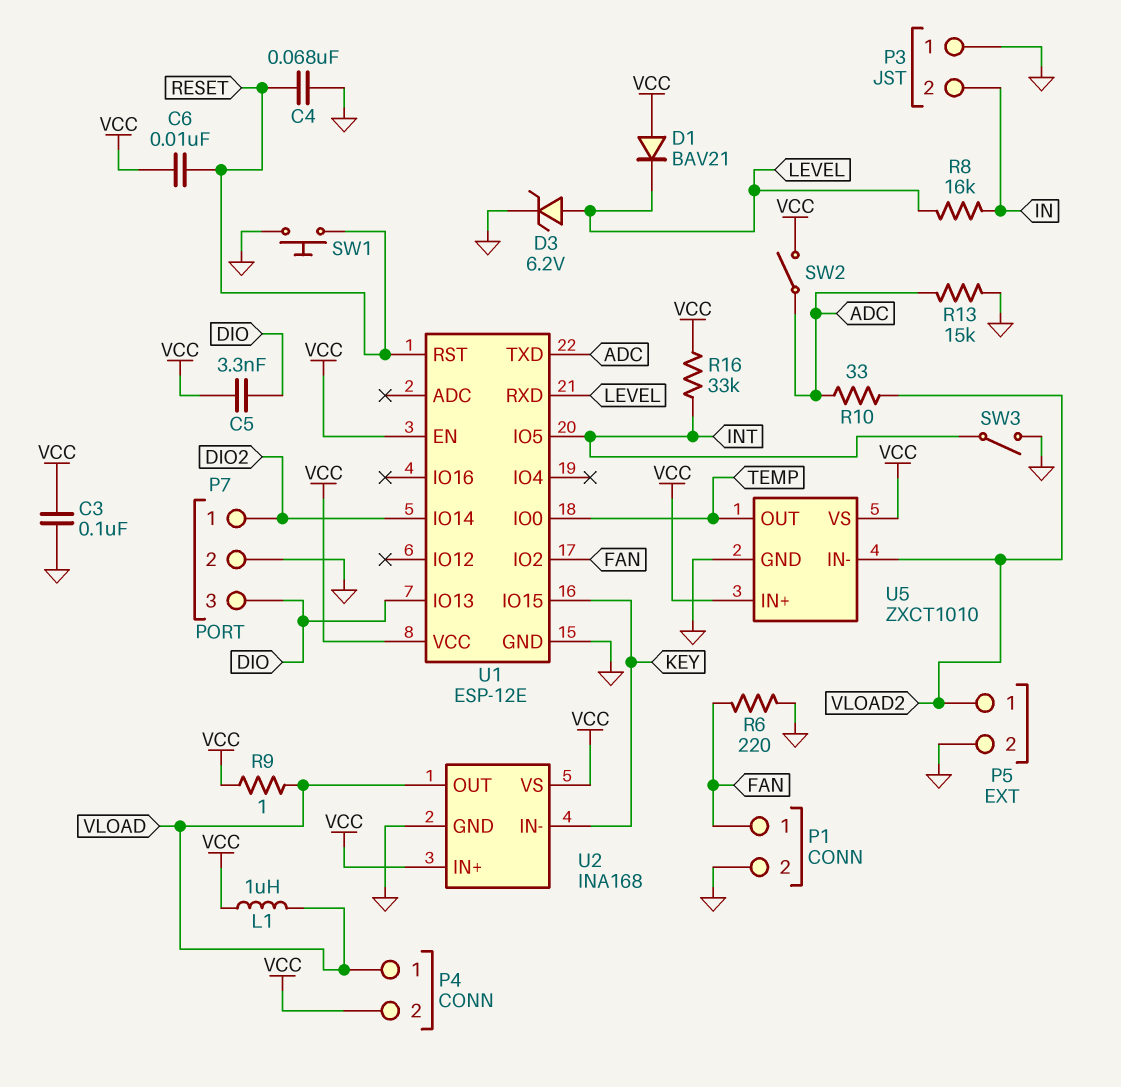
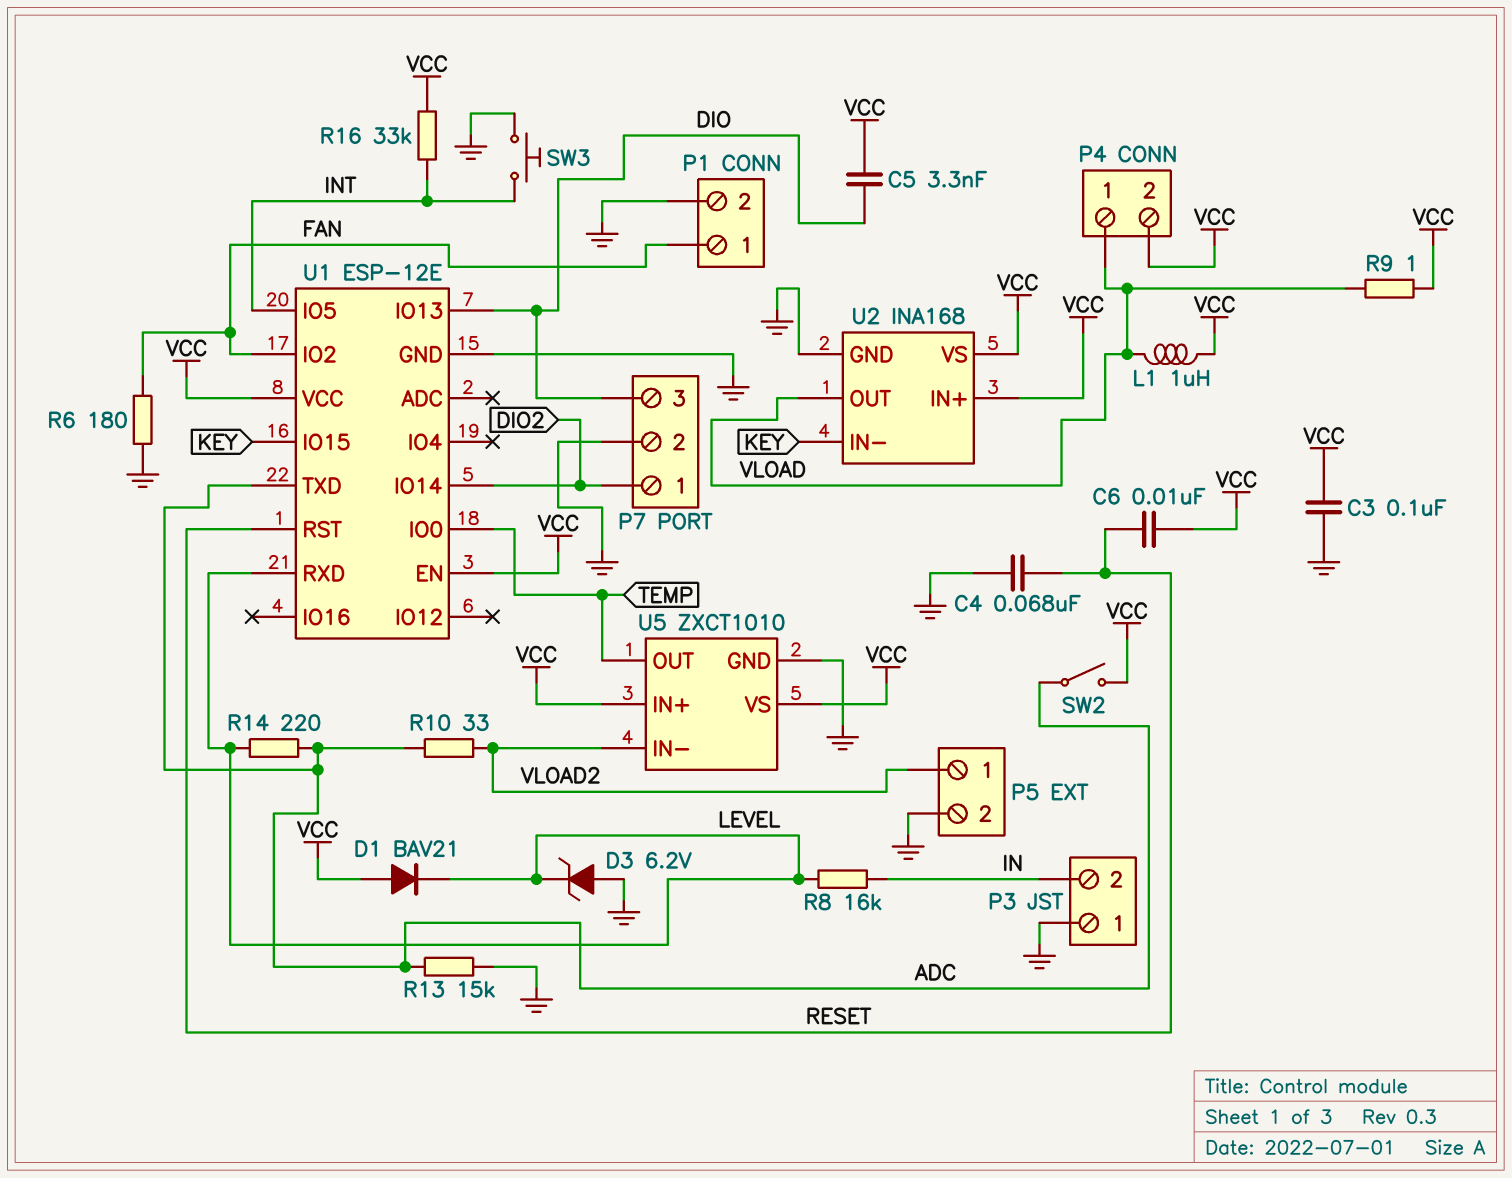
D3: zener 6.2V (A LEVEL, K GND) -> zener 6.2V (A GND, K LEVEL)
R6: 220 (FAN, GND) -> 180 (FAN, GND)
R14: none -> 220 (ADC, LEVEL)
SW1: button (GND, RESET) -> none
SW3: switch (GND, INT) -> button (GND, INT)

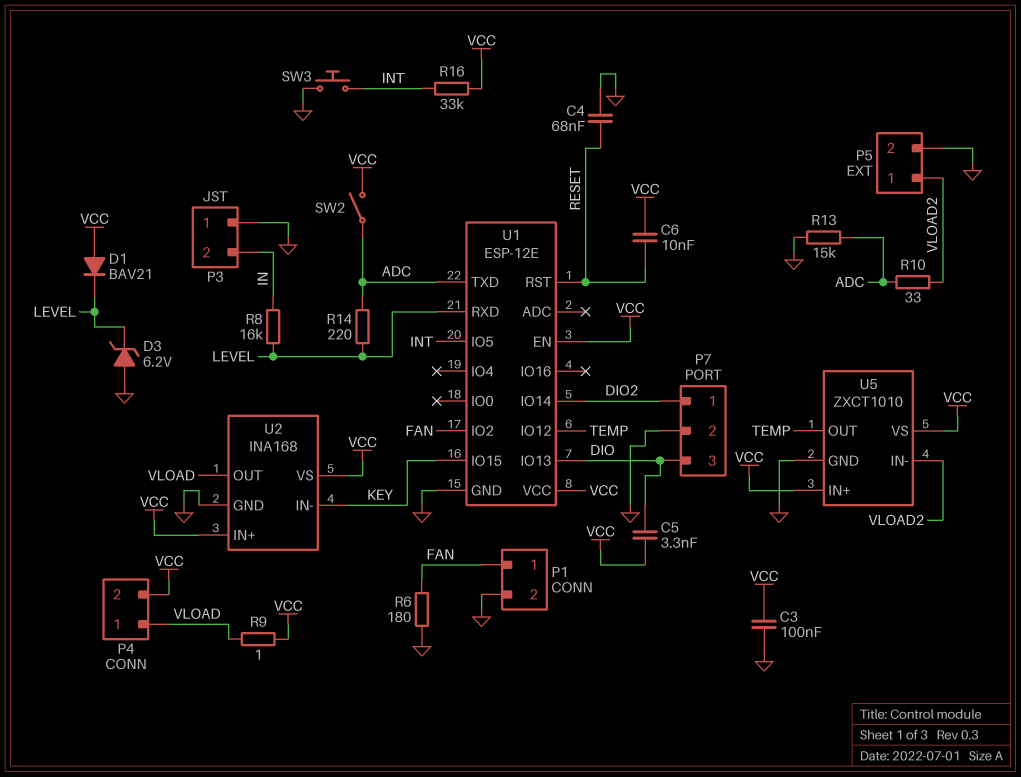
L1: 1uH (VCC, VLOAD) -> none
U1 pin IO0: TEMP -> none
U1 pin IO12: none -> TEMP

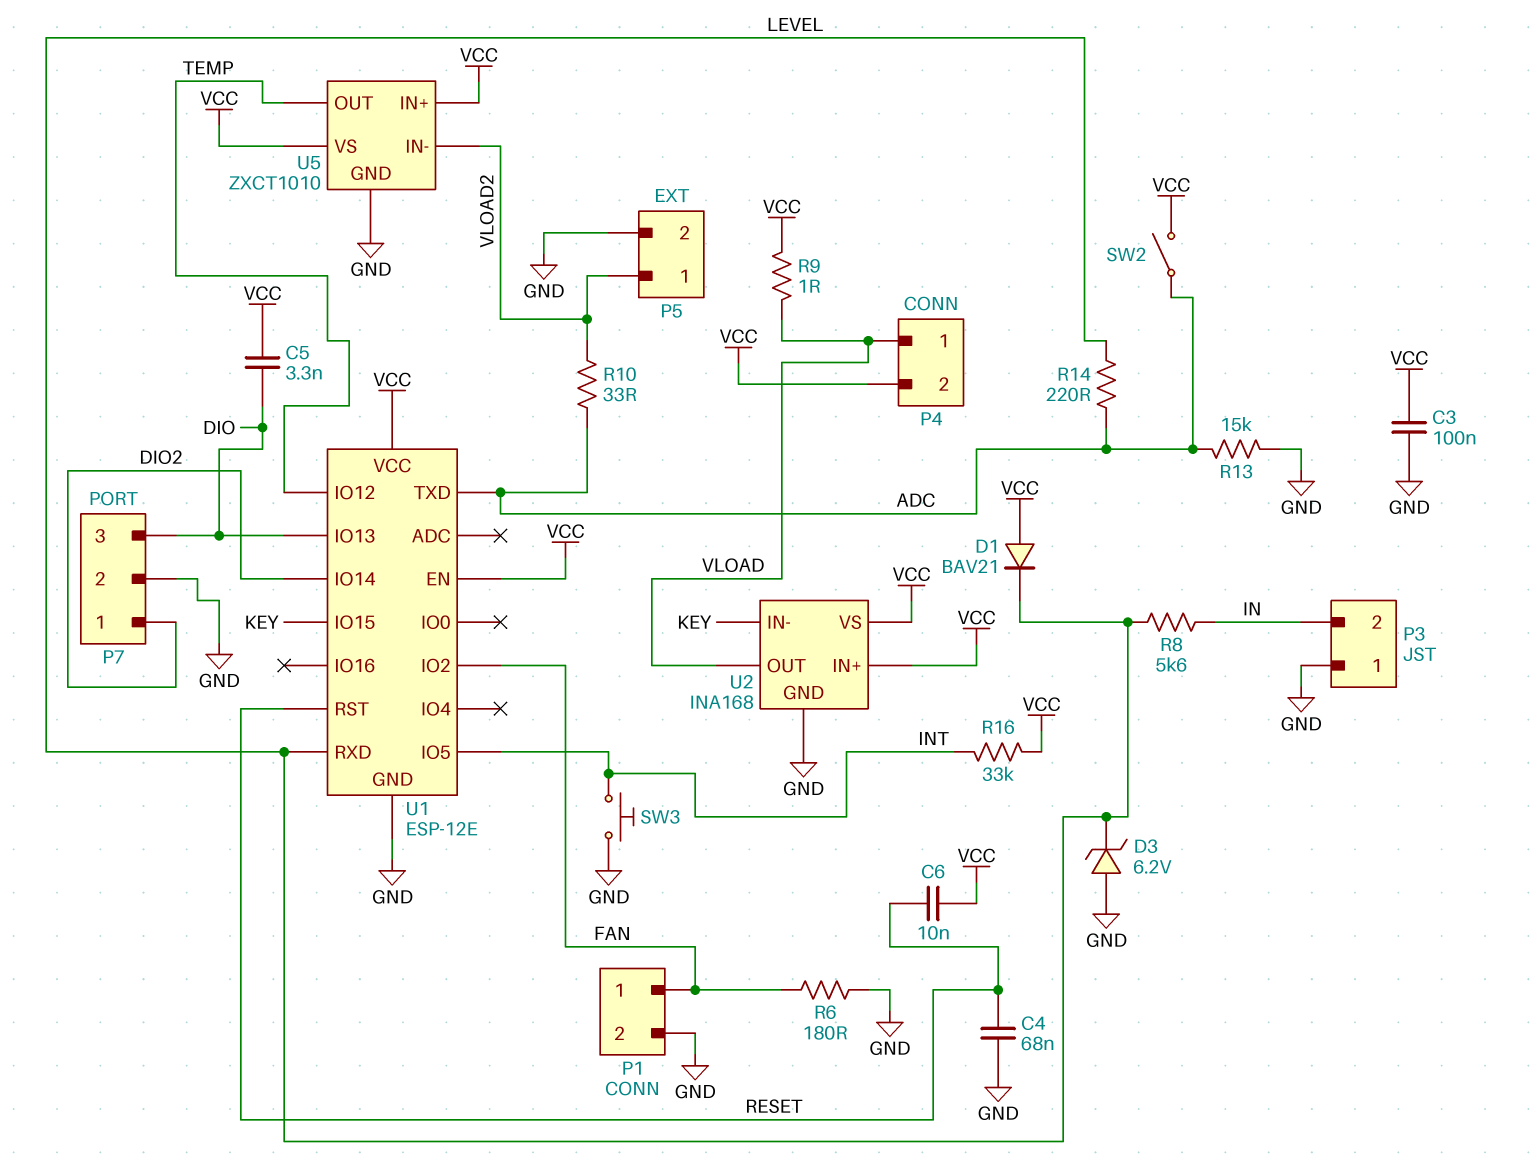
R8: 16k (IN, LEVEL) -> 5.6k (IN, LEVEL)

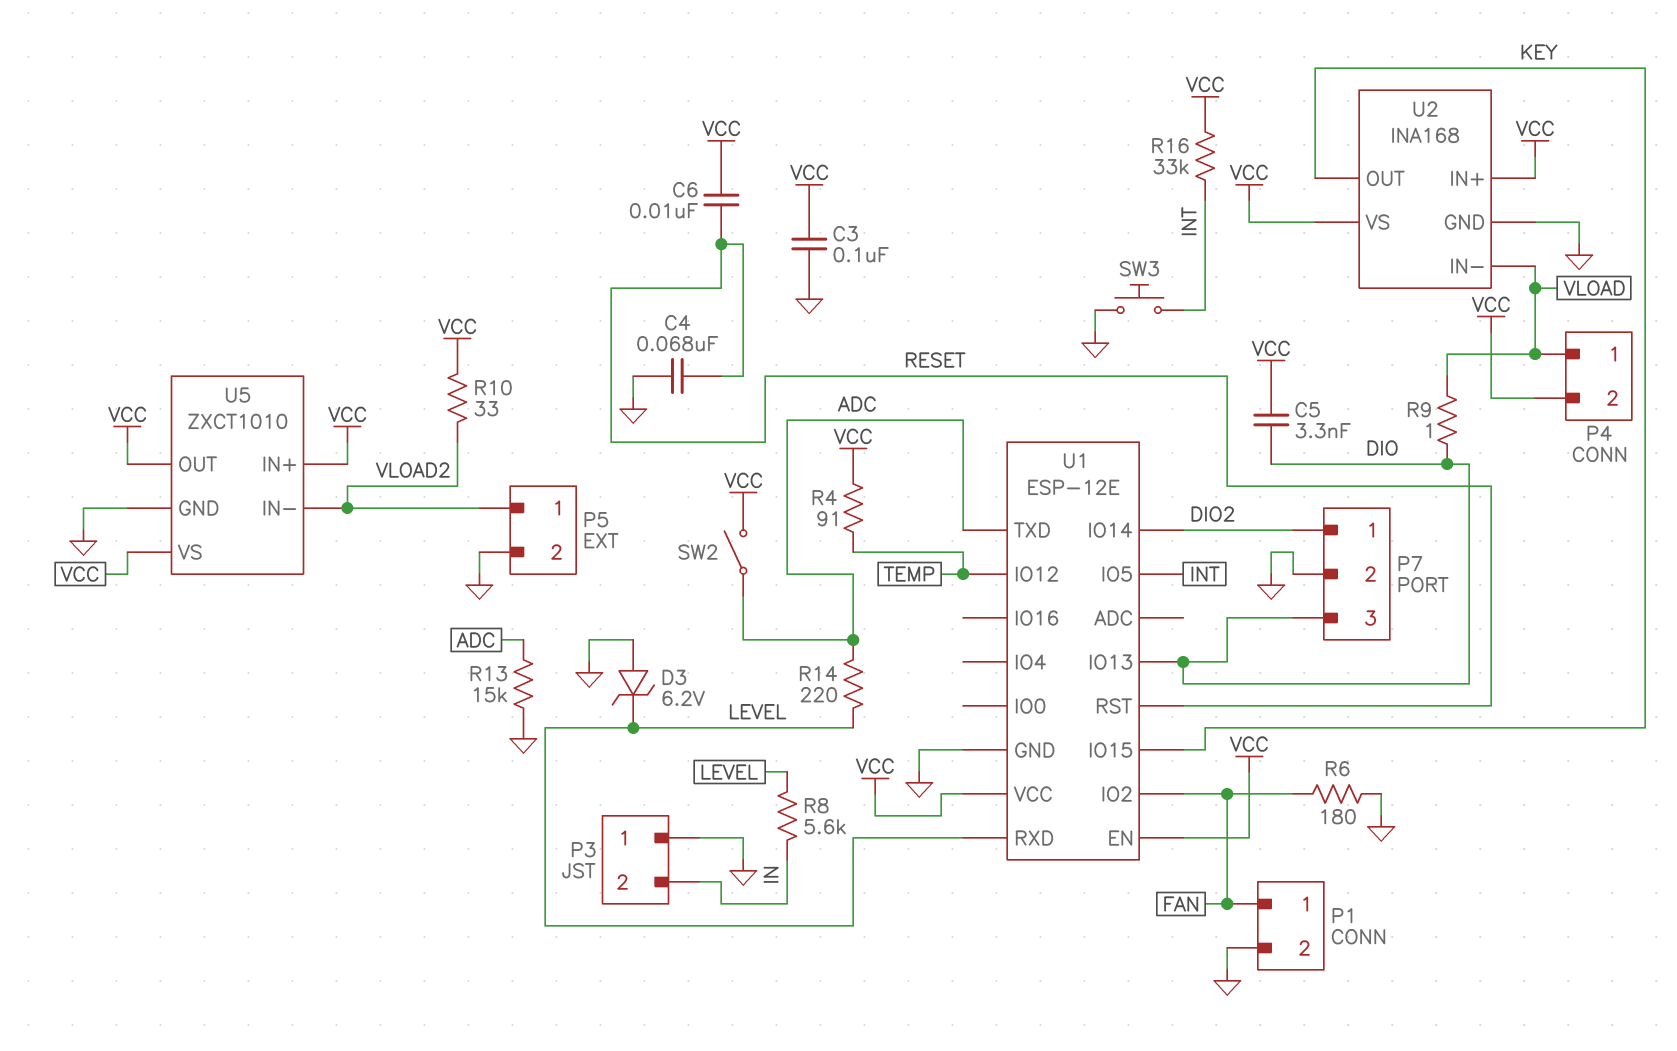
D1: diode BAV21 (A VCC, K LEVEL) -> none
R4: none -> 91 (TEMP, VCC)
R9: 1 (VCC, VLOAD) -> 1 (DIO, VLOAD)
R10: 33 (ADC, VLOAD2) -> 33 (VCC, VLOAD2)
U2 pin IN-: KEY -> VLOAD
U2 pin OUT: VLOAD -> KEY
U5 pin OUT: TEMP -> VCC

